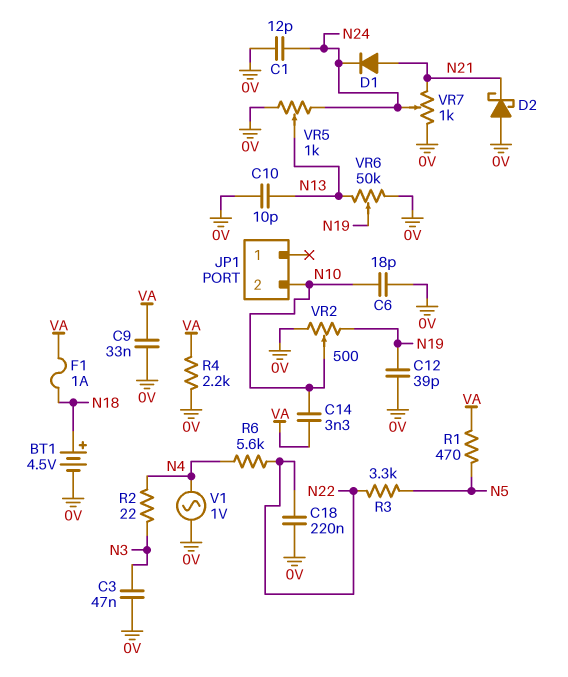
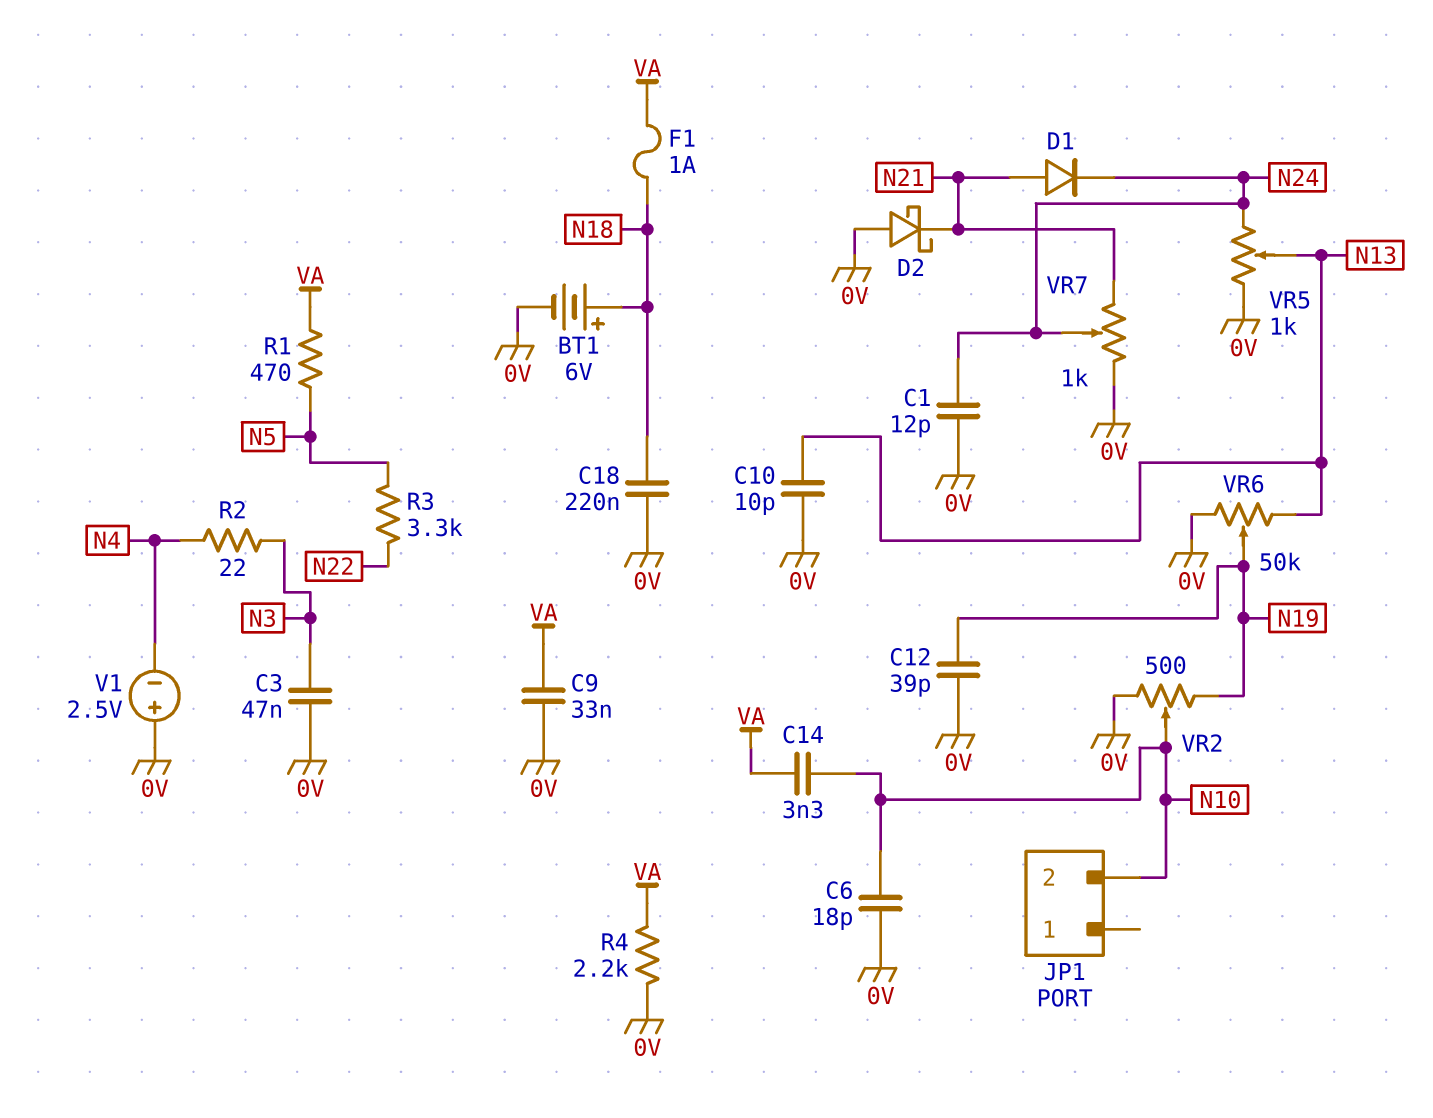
BT1: 4.5V (plus N18, minus 0V) -> 6V (plus N18, minus 0V)
C18: 220nF (0V, N22) -> 220nF (0V, N18)
R6: 5.6k (N4, N22) -> none
V1: AC 1V (0V, N4) -> 2.5V (plus 0V, minus N4)

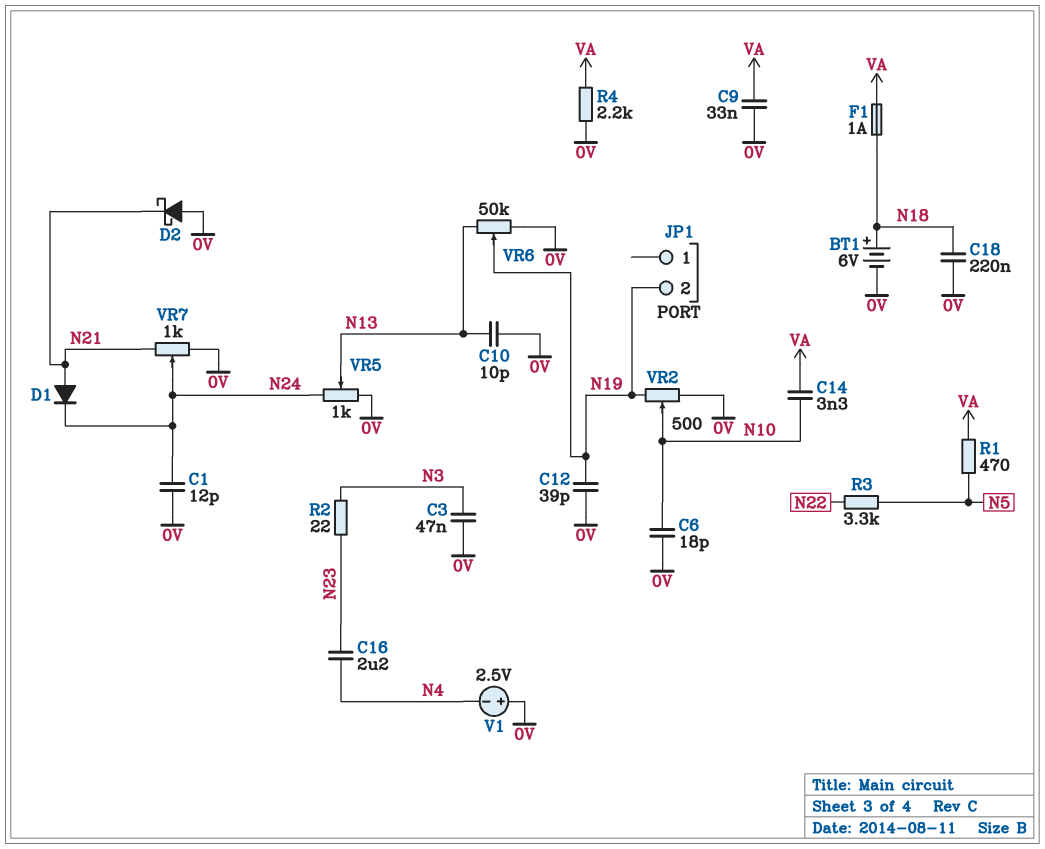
C16: none -> 2.2uF (N4, N23)
JP1 pin 2: N10 -> N19
R2: 22 (N3, N4) -> 22 (N3, N23)

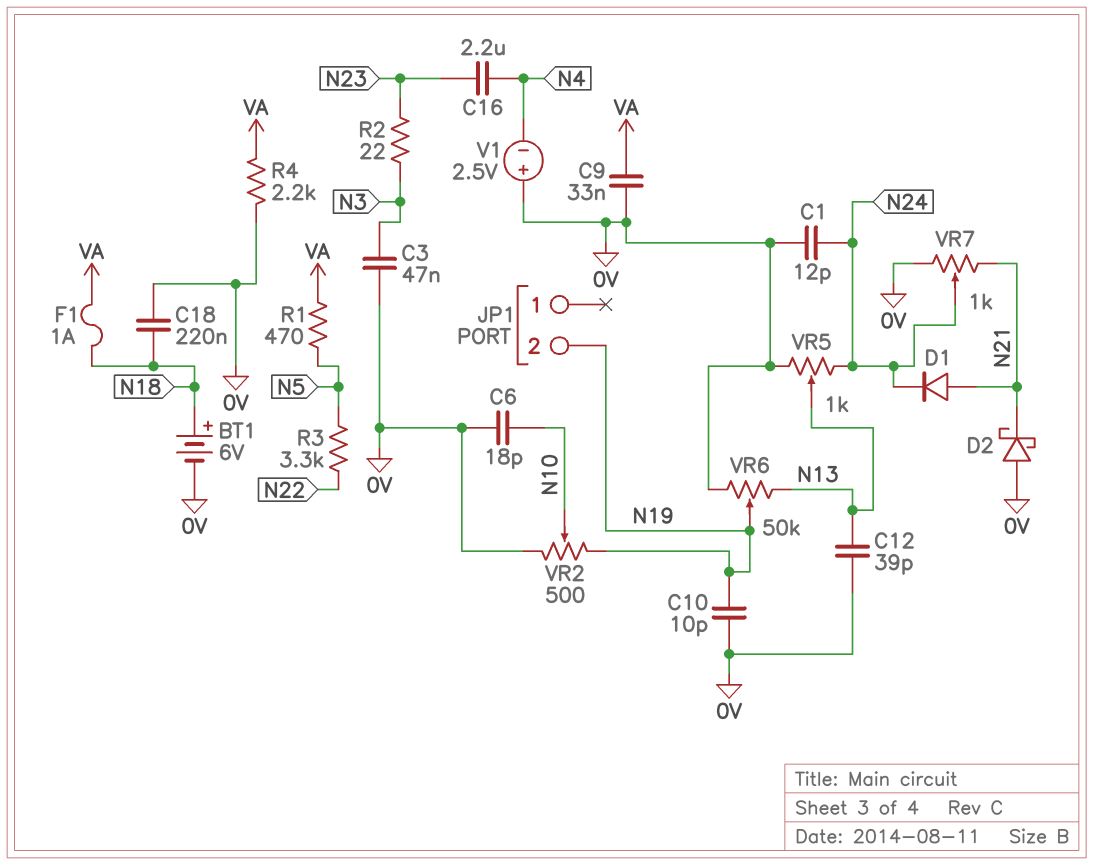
C10: 10pF (0V, N13) -> 10pF (0V, N19)
C12: 39pF (0V, N19) -> 39pF (0V, N13)
C14: 3.3nF (N10, VA) -> none

